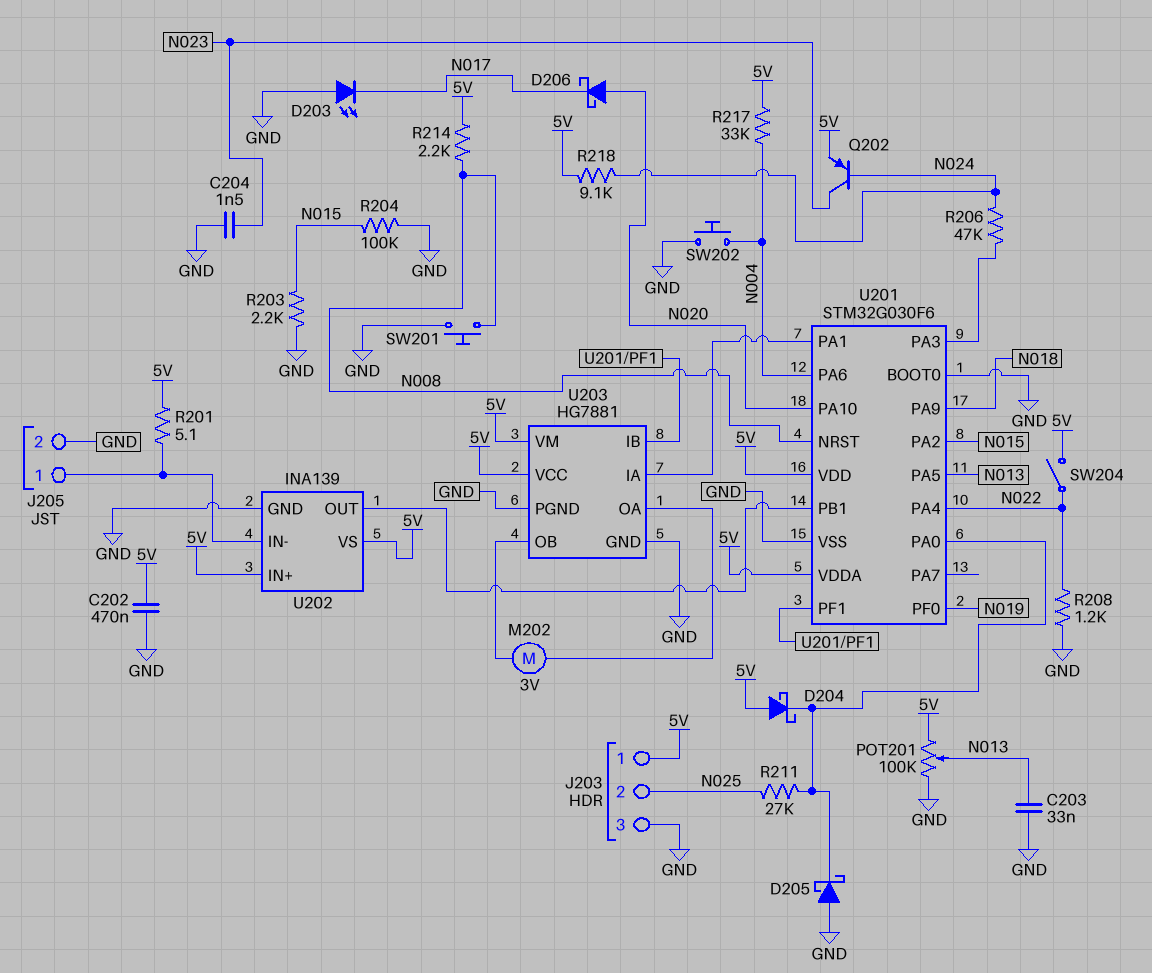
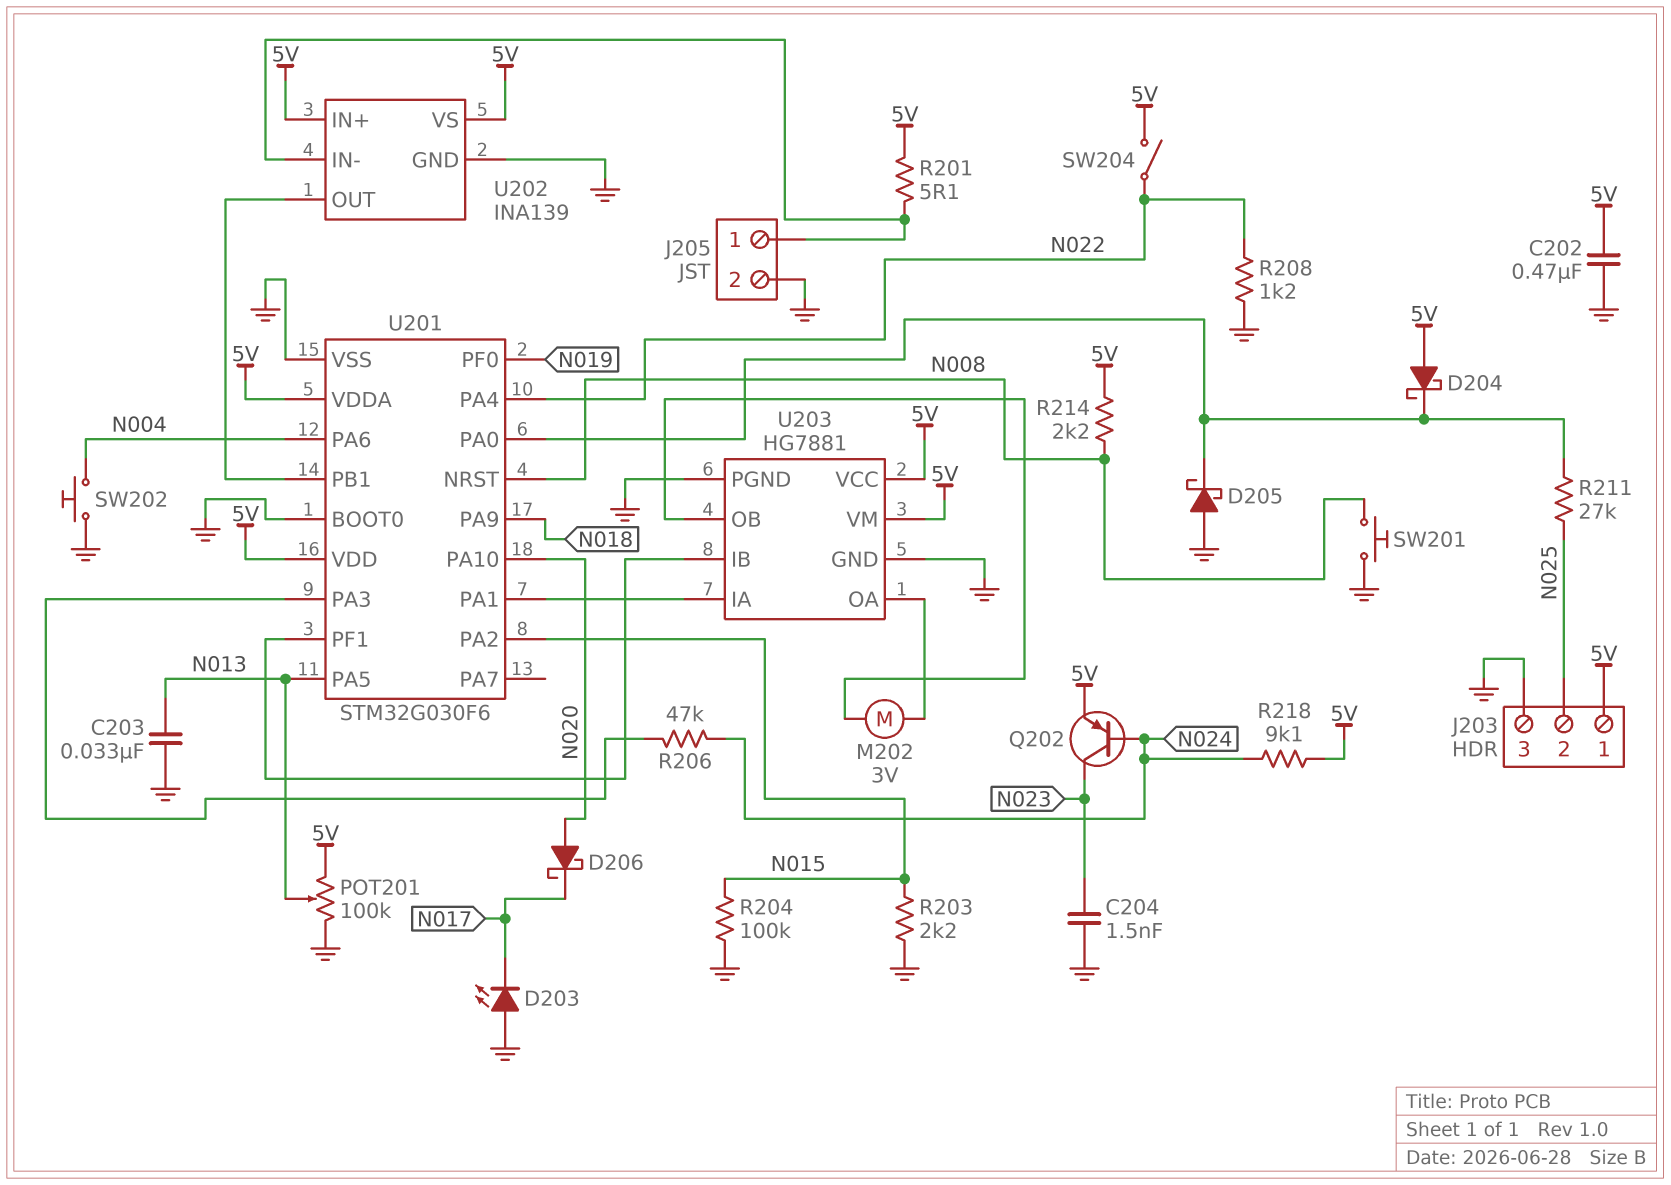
R217: 33k (5V, N004) -> none

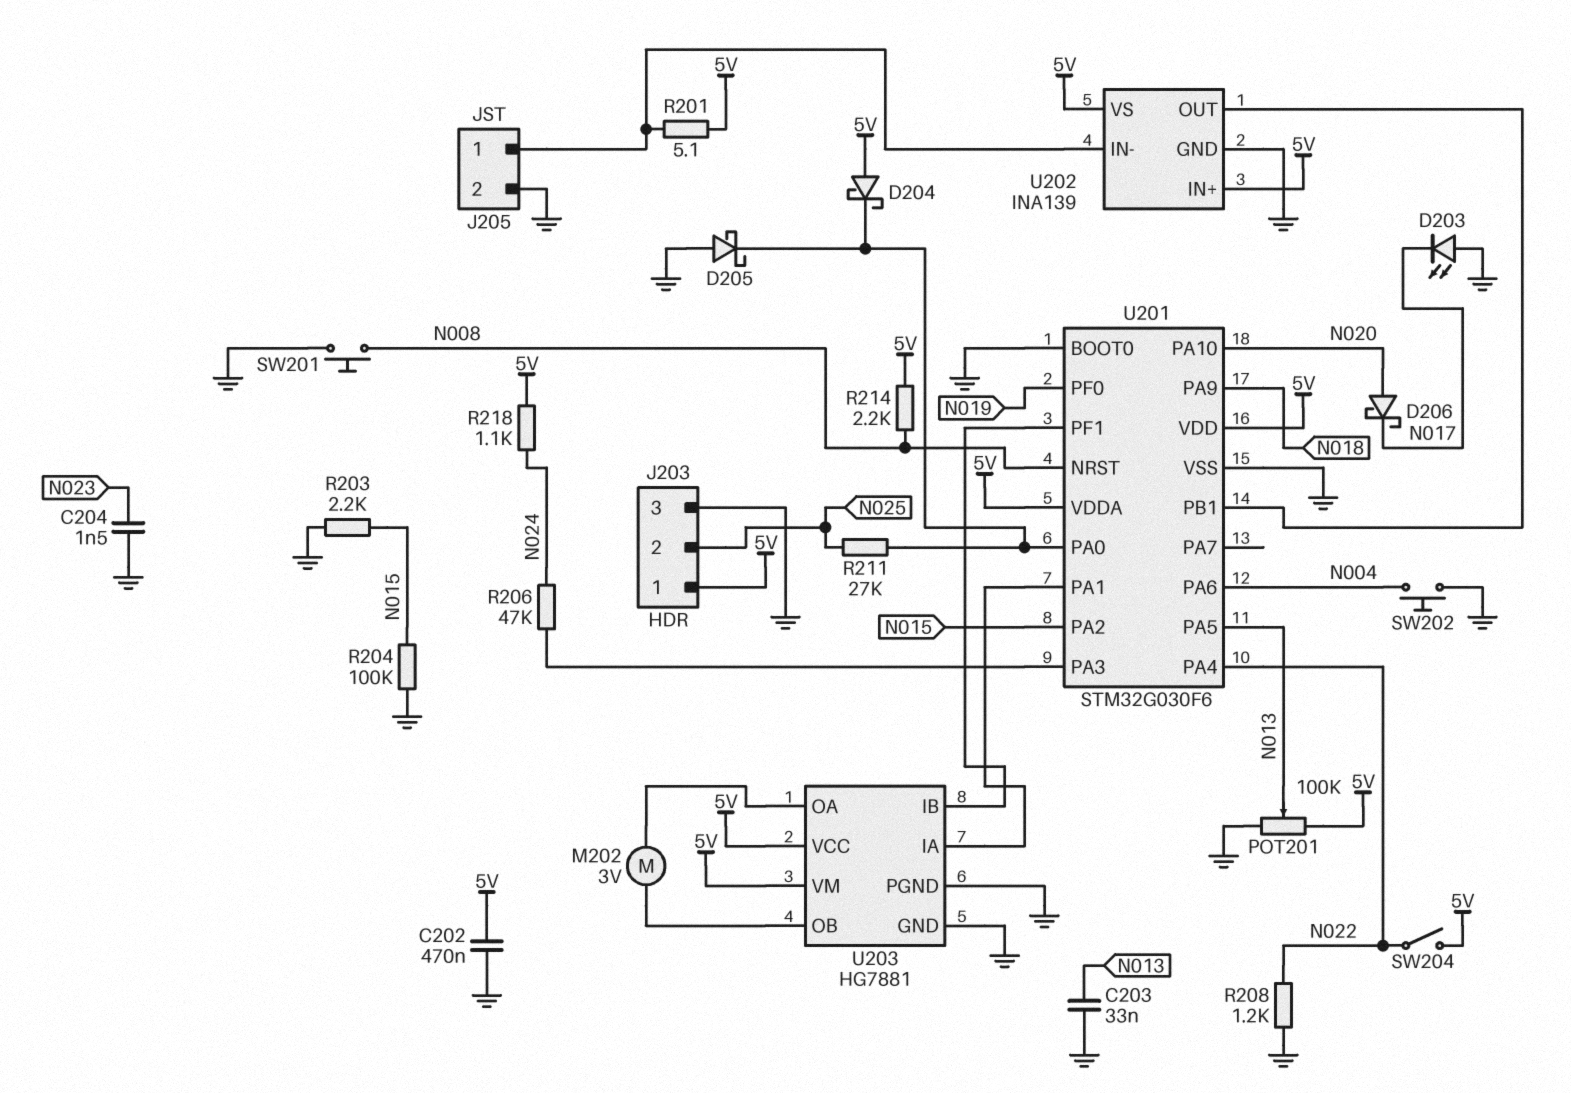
Q202: PNP (B N024, C N023, E 5V) -> none
R218: 9.1k (5V, N024) -> 1.1k (5V, N024)

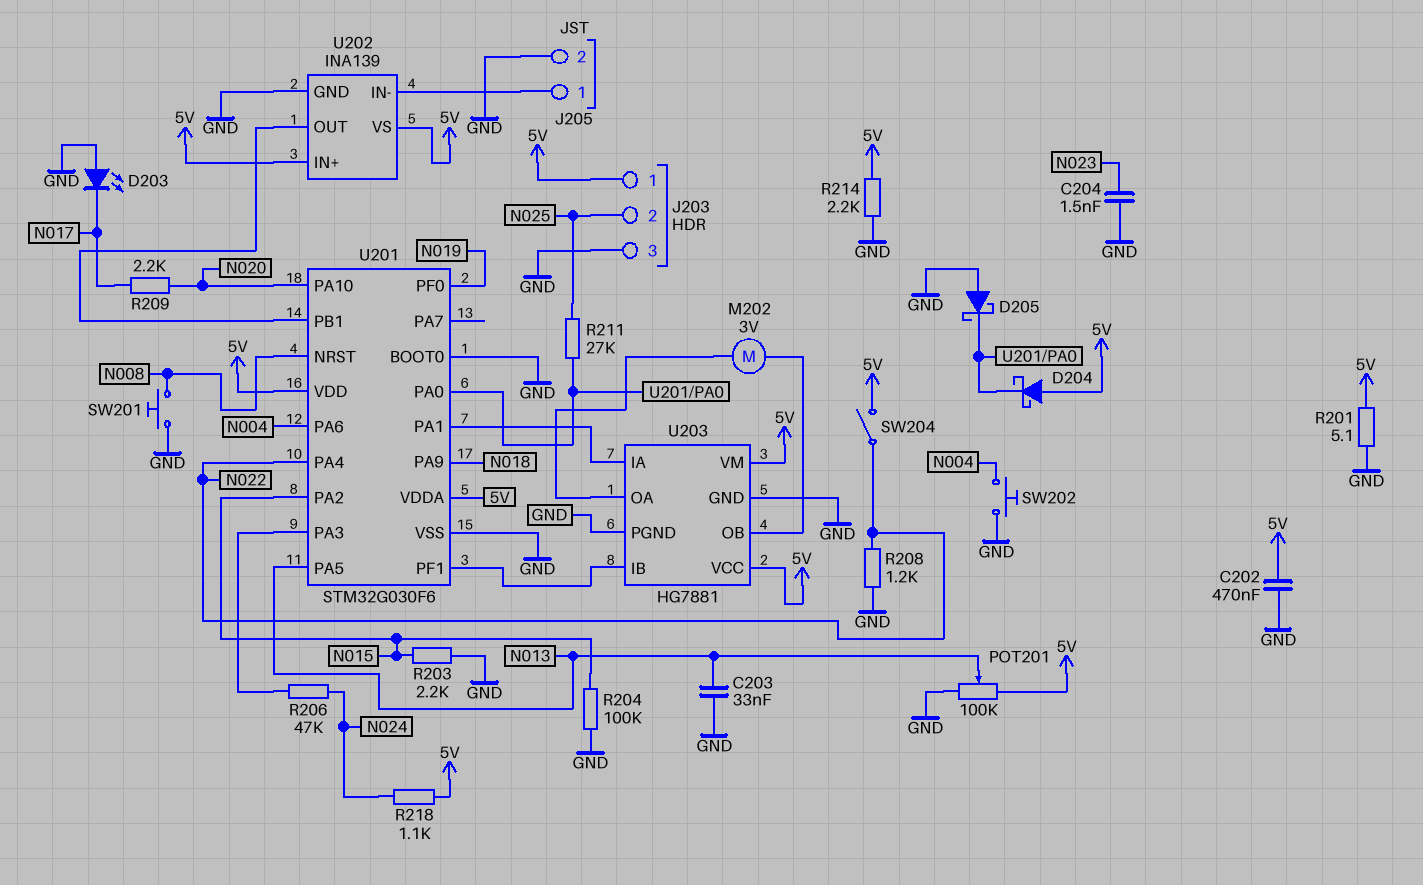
D206: schottky (A N020, K N017) -> none
R201: 5.1 (5V, J205/1) -> 5.1 (5V, GND)
R209: none -> 2.2k (N017, N020)
R214: 2.2k (5V, N008) -> 2.2k (5V, GND)

